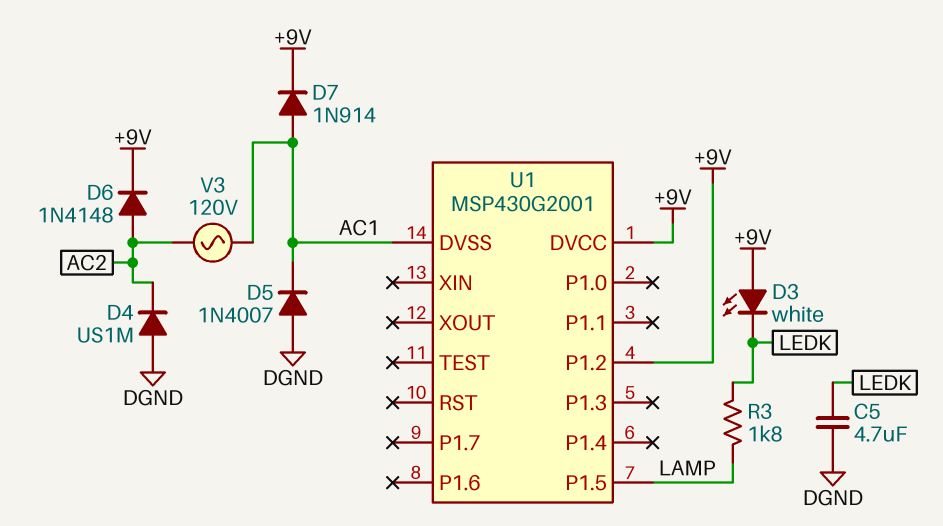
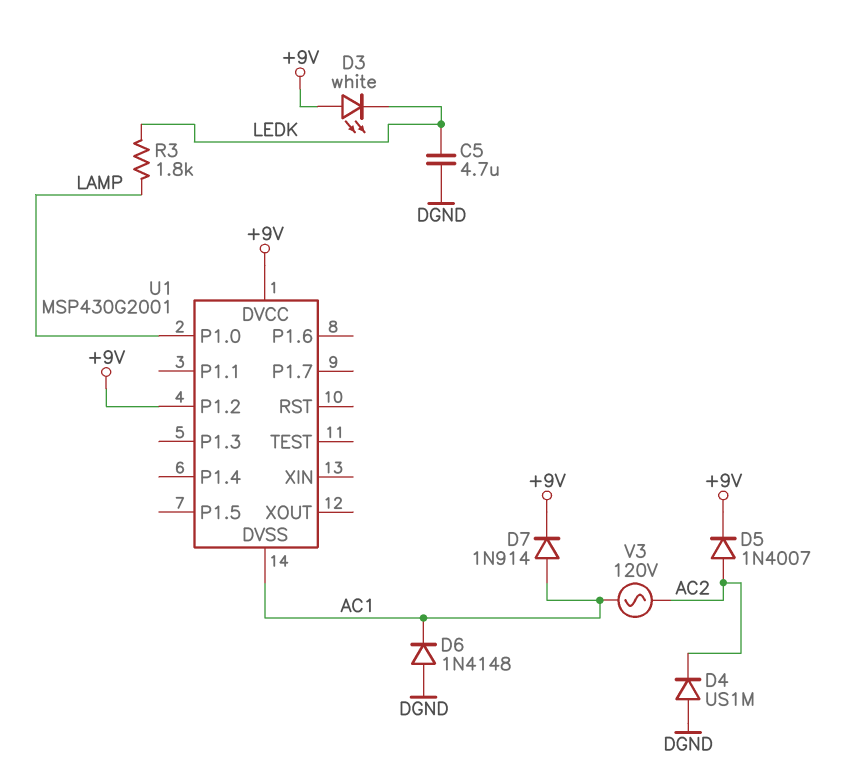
D5: diode 1N4007 (A DGND, K AC1) -> diode 1N4007 (A AC2, K +9V)
D6: diode 1N4148 (A AC2, K +9V) -> diode 1N4148 (A DGND, K AC1)
U1 pin P1.0: none -> LAMP
U1 pin P1.5: LAMP -> none

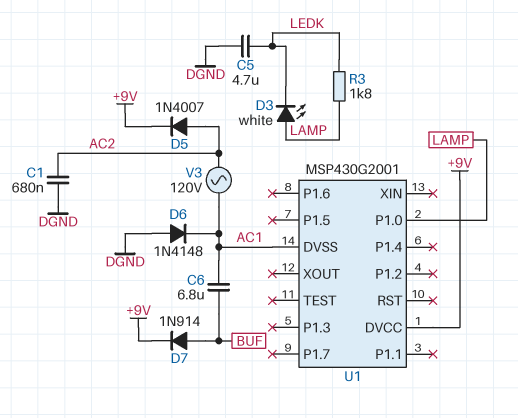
C1: none -> 680nF (AC2, DGND)
C6: none -> 6.8uF (AC1, BUF)
D3: LED white (A +9V, K LEDK) -> LED white (A LAMP, K LEDK)
D4: diode US1M (A DGND, K AC2) -> none
D7: diode 1N914 (A AC1, K +9V) -> diode 1N914 (A BUF, K +9V)
U1 pin P1.2: +9V -> none

